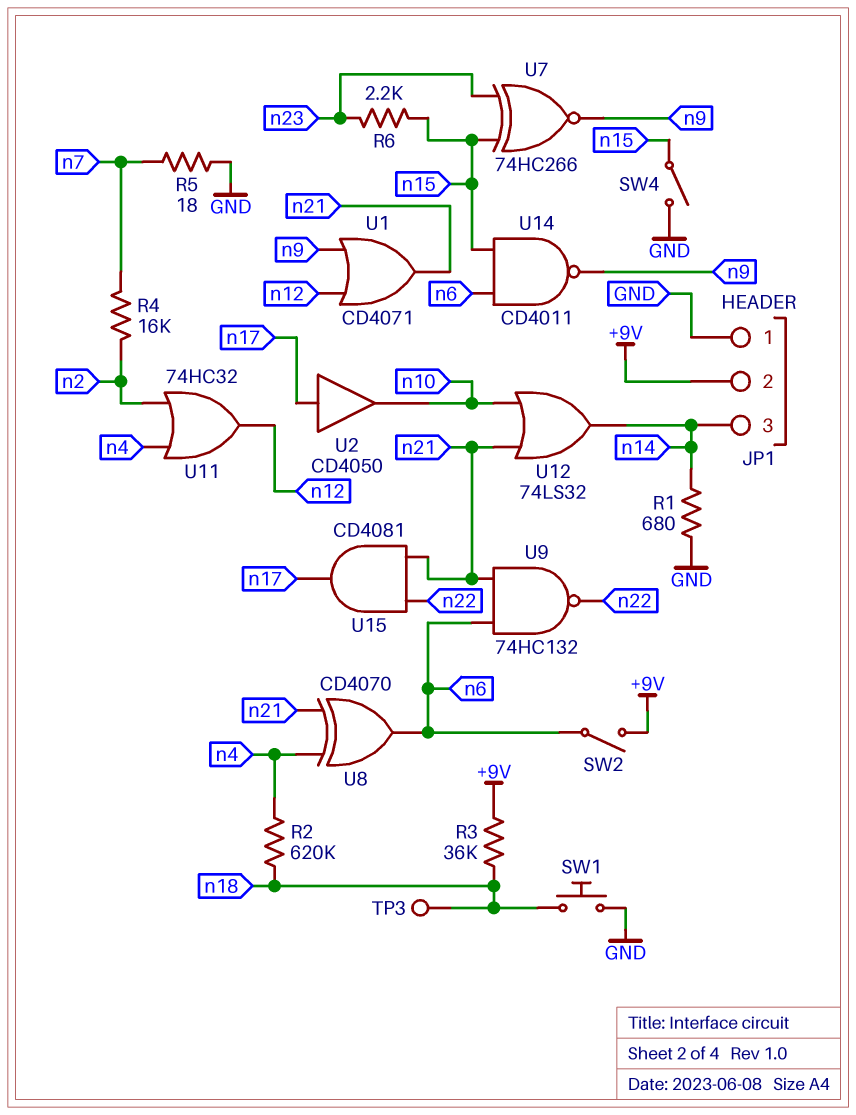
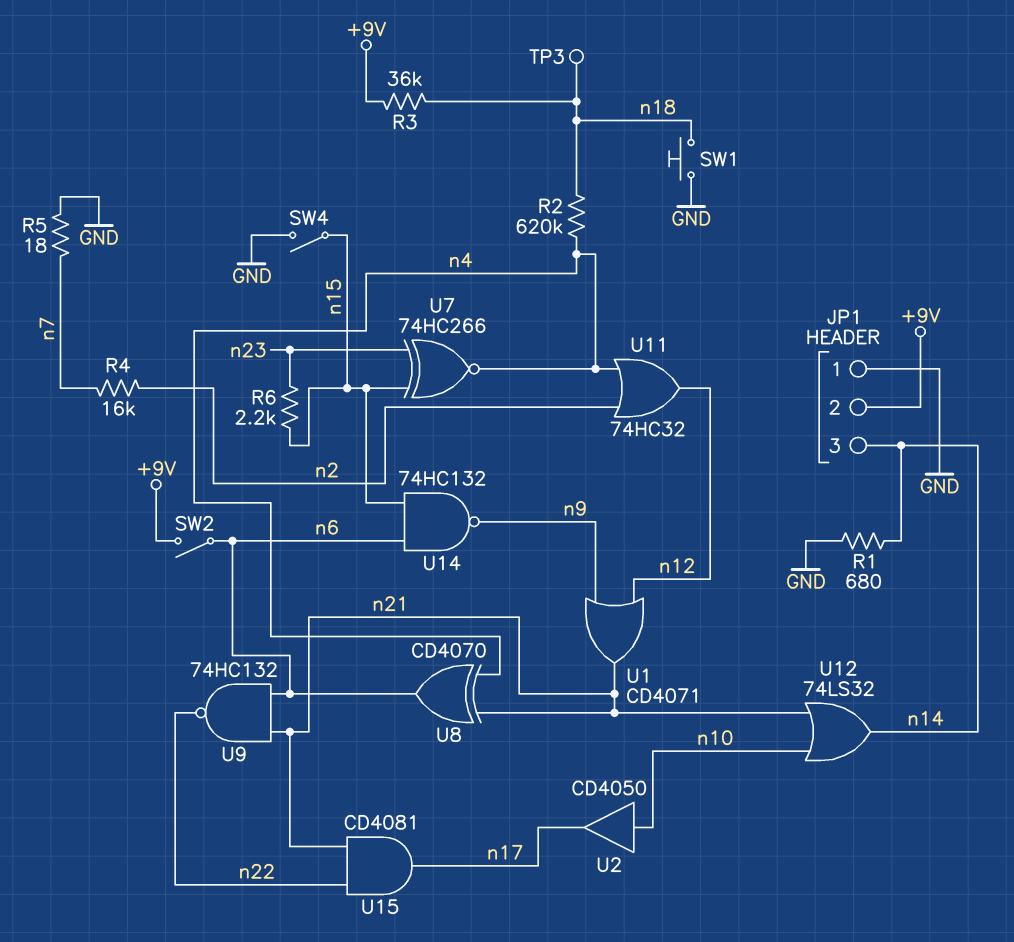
U2: buffer CD4050 (in n17, out n10) -> buffer CD4050 (in n10, out n17)
U7: XNOR 74HC266 (in n15, in n23, out n9) -> XNOR 74HC266 (in n15, in n23, out n4)
U14: NAND CD4011 (in n6, in n15, out n9) -> NAND 74HC132 (in n6, in n15, out n9)

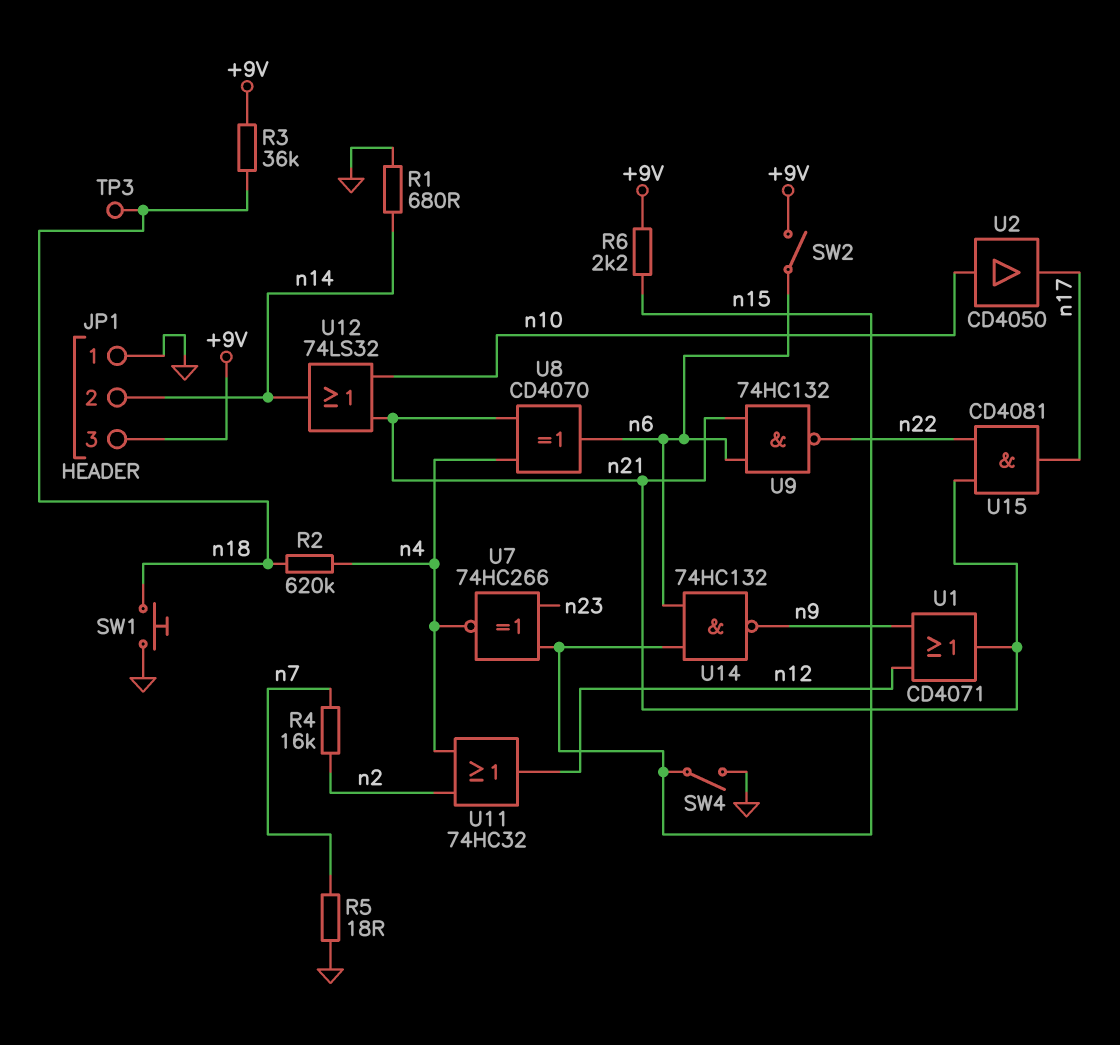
JP1 pin 2: +9V -> n14
JP1 pin 3: n14 -> +9V
R6: 2.2k (n15, n23) -> 2.2k (+9V, n15)

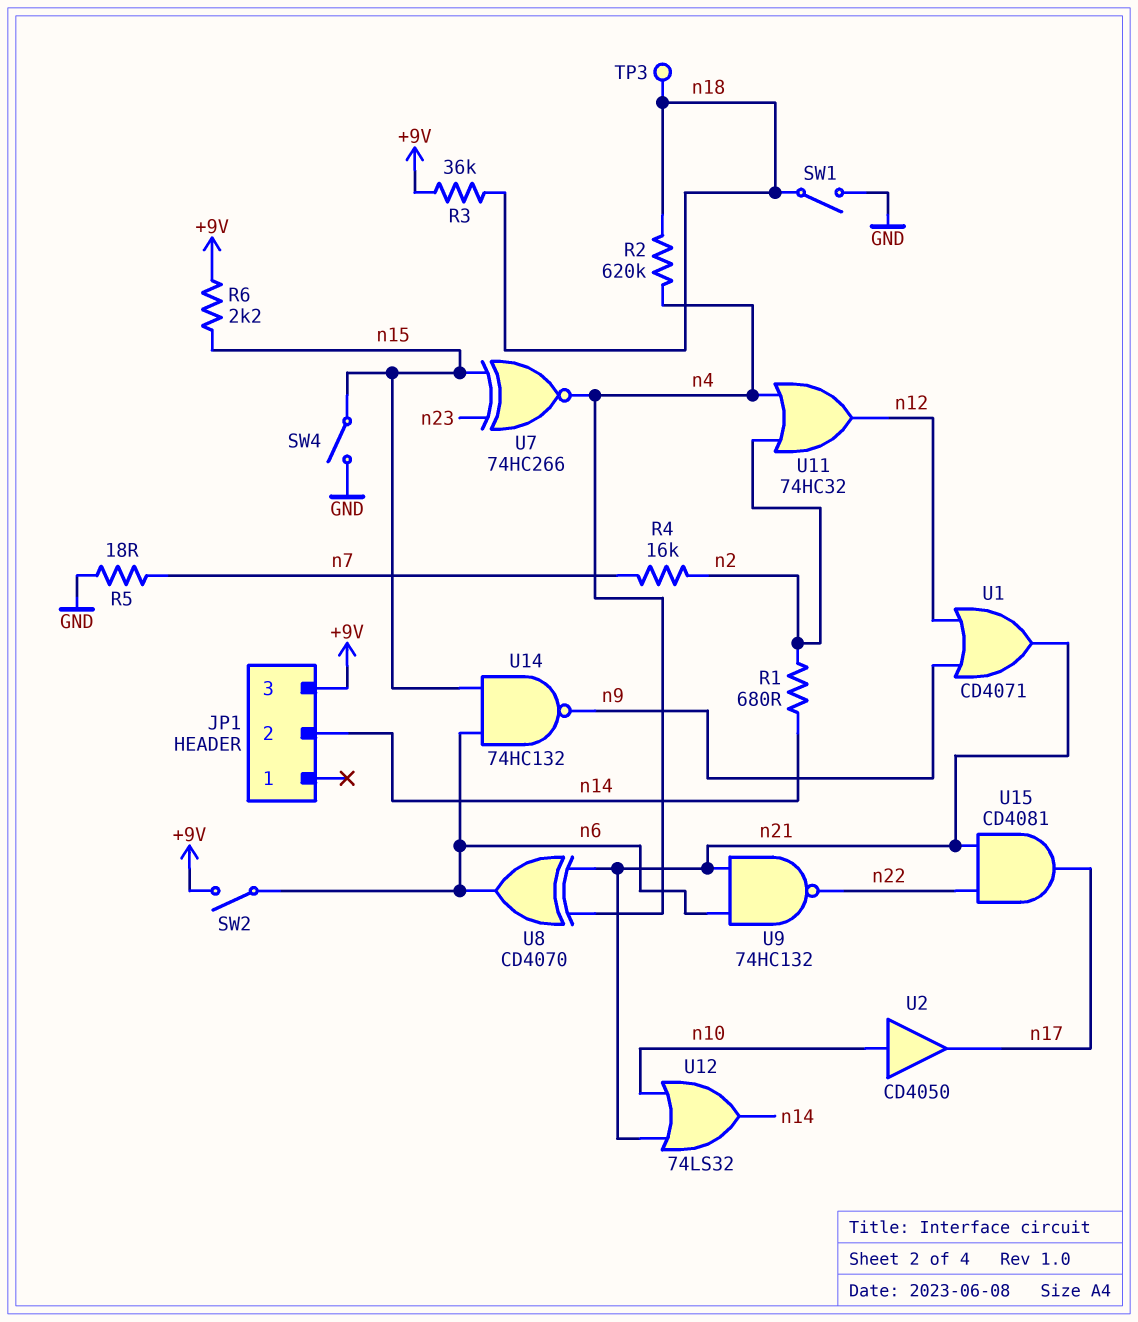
JP1 pin 1: GND -> none
R1: 680 (GND, n14) -> 680 (n2, n14)
SW1: button (GND, n18) -> switch (GND, n18)

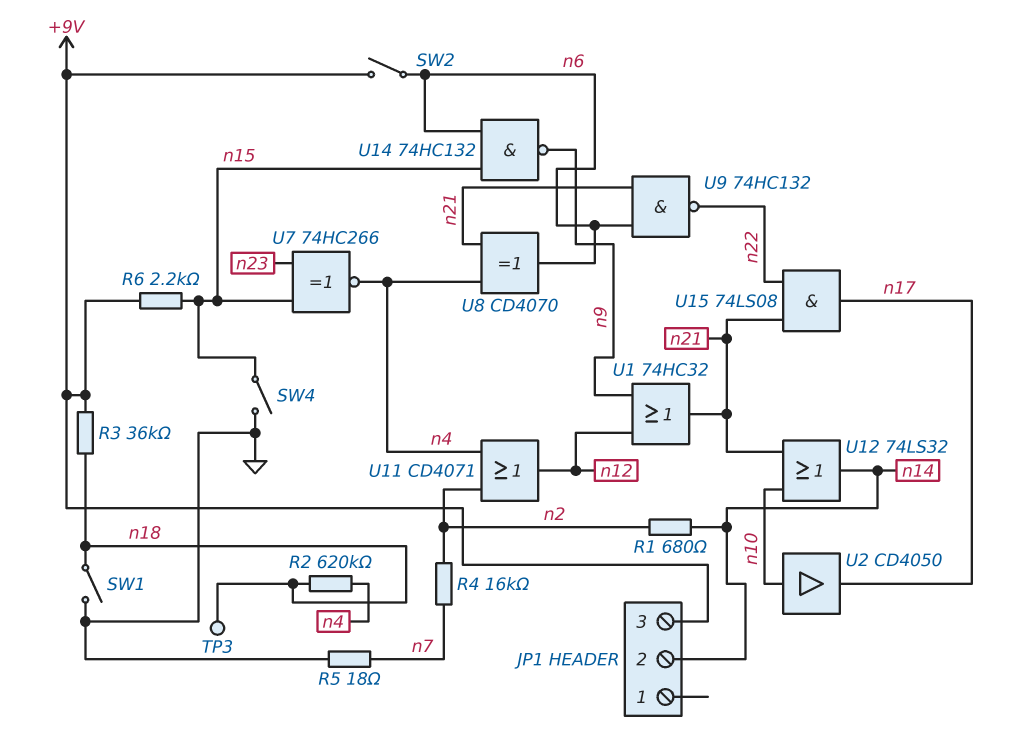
U1: OR CD4071 (in n9, in n12, out n21) -> OR 74HC32 (in n9, in n12, out n21)
U11: OR 74HC32 (in n2, in n4, out n12) -> OR CD4071 (in n2, in n4, out n12)
U15: AND CD4081 (in n21, in n22, out n17) -> AND 74LS08 (in n21, in n22, out n17)

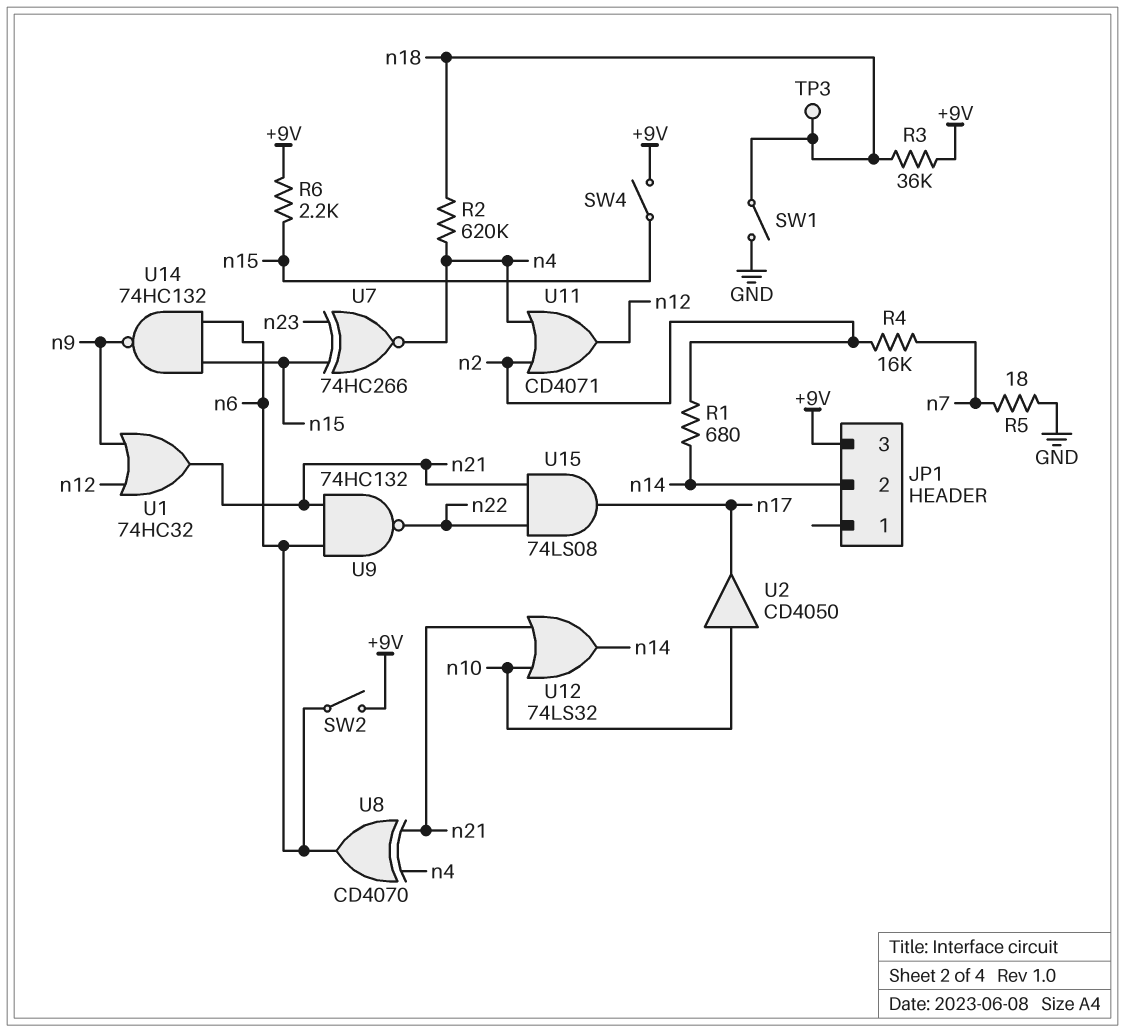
SW4: switch (GND, n15) -> switch (+9V, n15)

